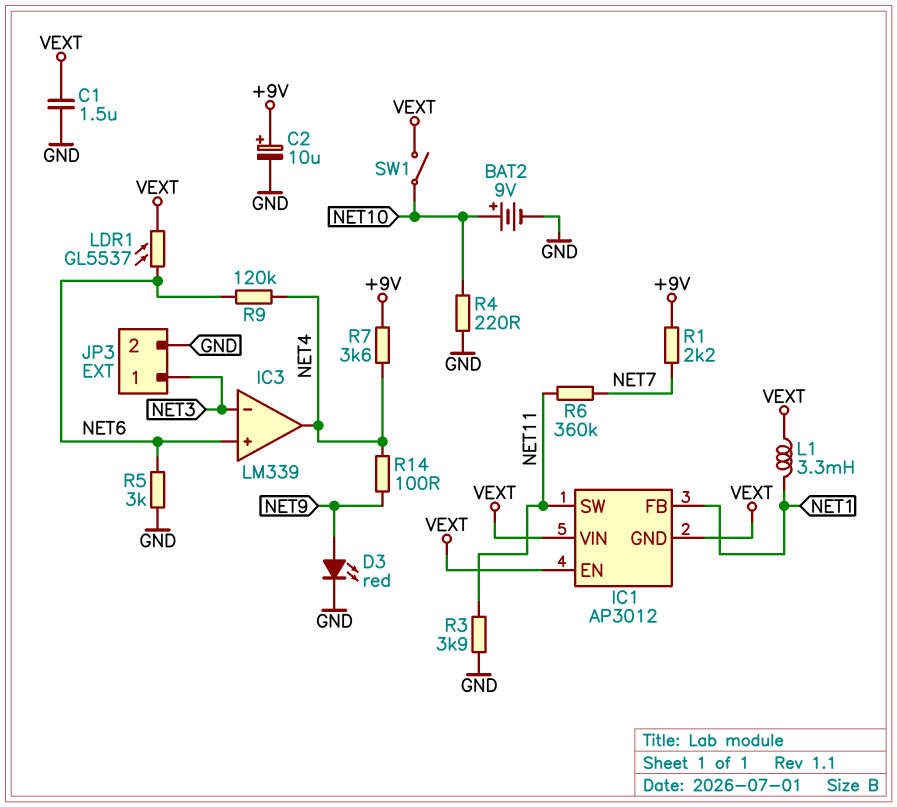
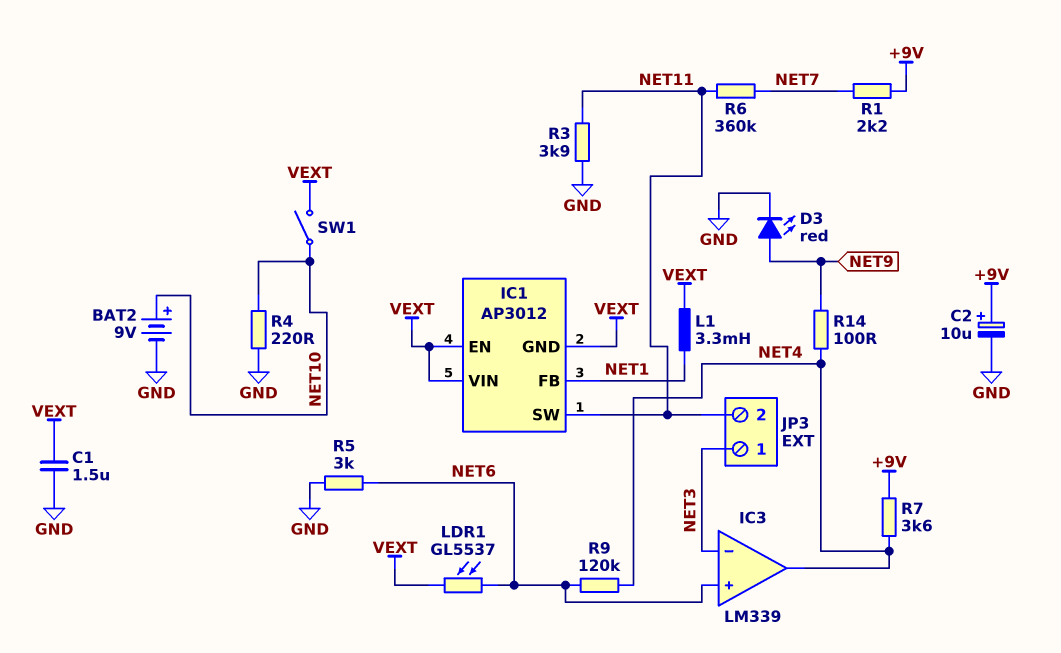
JP3 pin 2: GND -> NET11

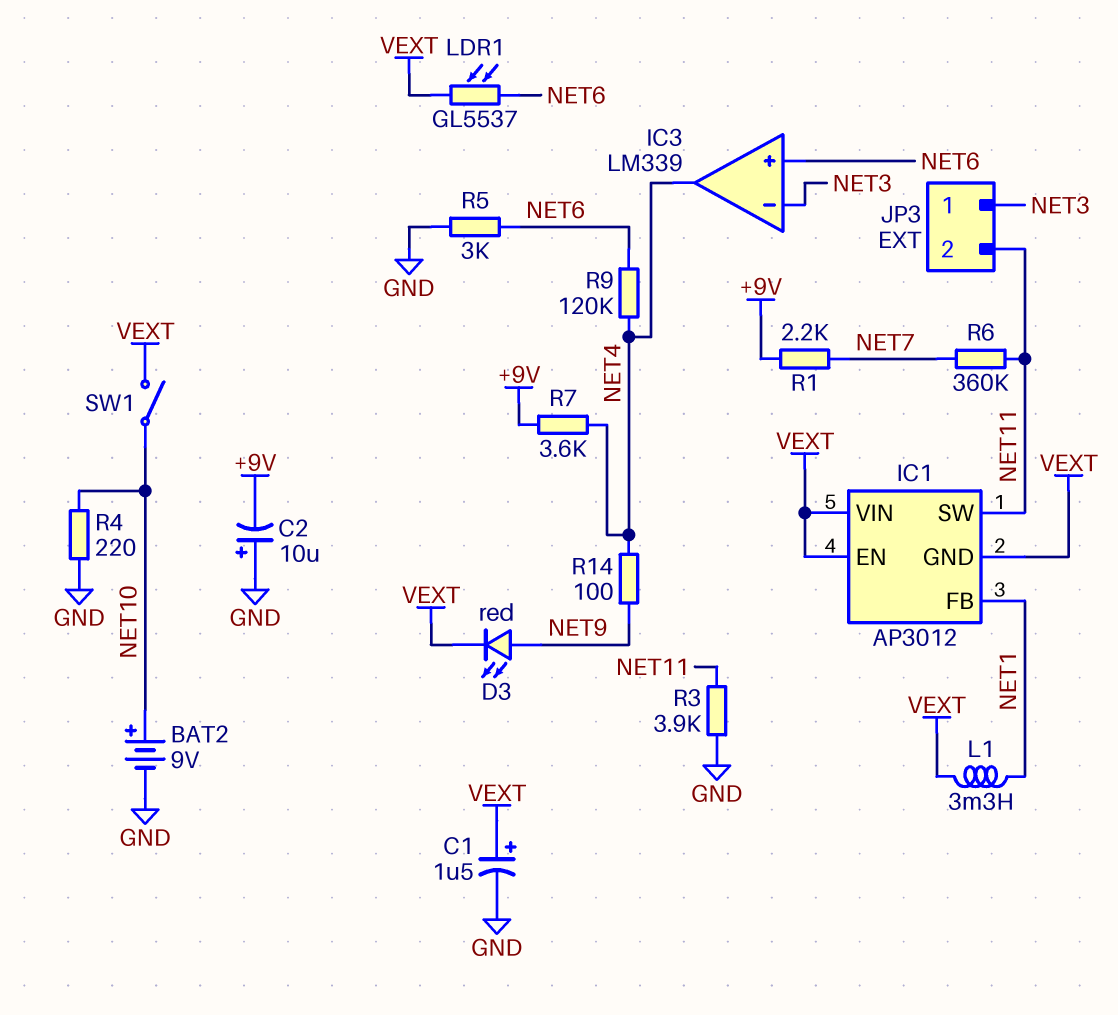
C1: 1.5uF (GND, VEXT) -> 1.5uF (plus VEXT, minus GND)
C2: 10uF (plus +9V, minus GND) -> 10uF (plus GND, minus +9V)
D3: LED red (A NET9, K GND) -> LED red (A NET9, K VEXT)

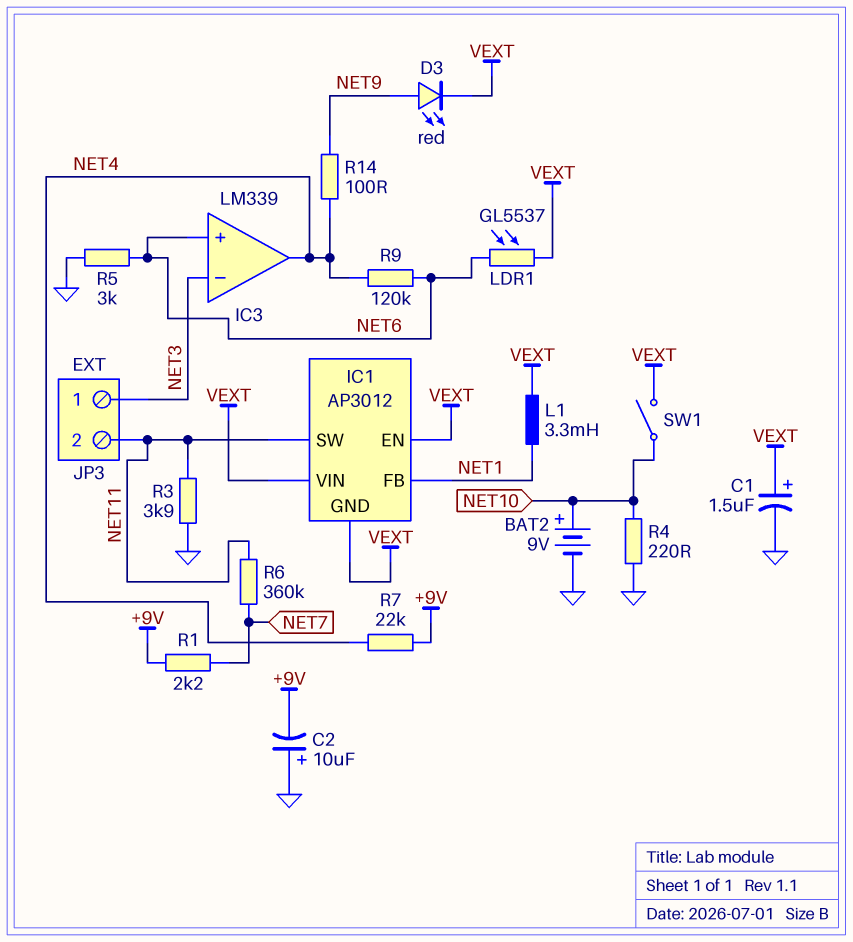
R7: 3.6k (+9V, NET4) -> 22k (+9V, NET4)

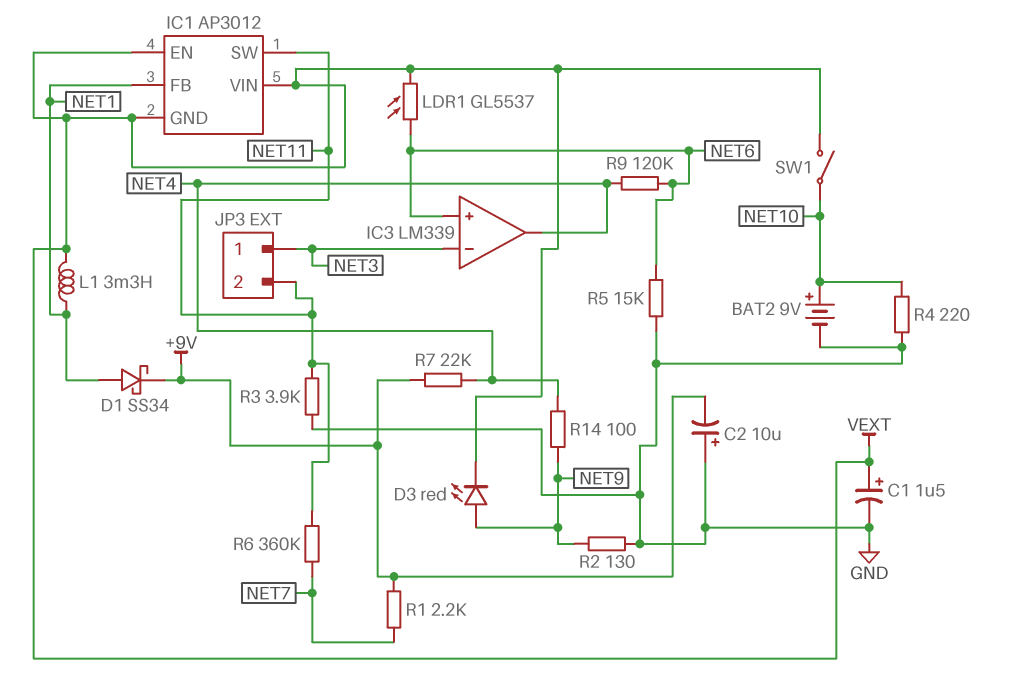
D1: none -> schottky SS34 (A NET1, K +9V)
R2: none -> 130 (GND, NET9)
R5: 3k (GND, NET6) -> 15k (GND, NET6)

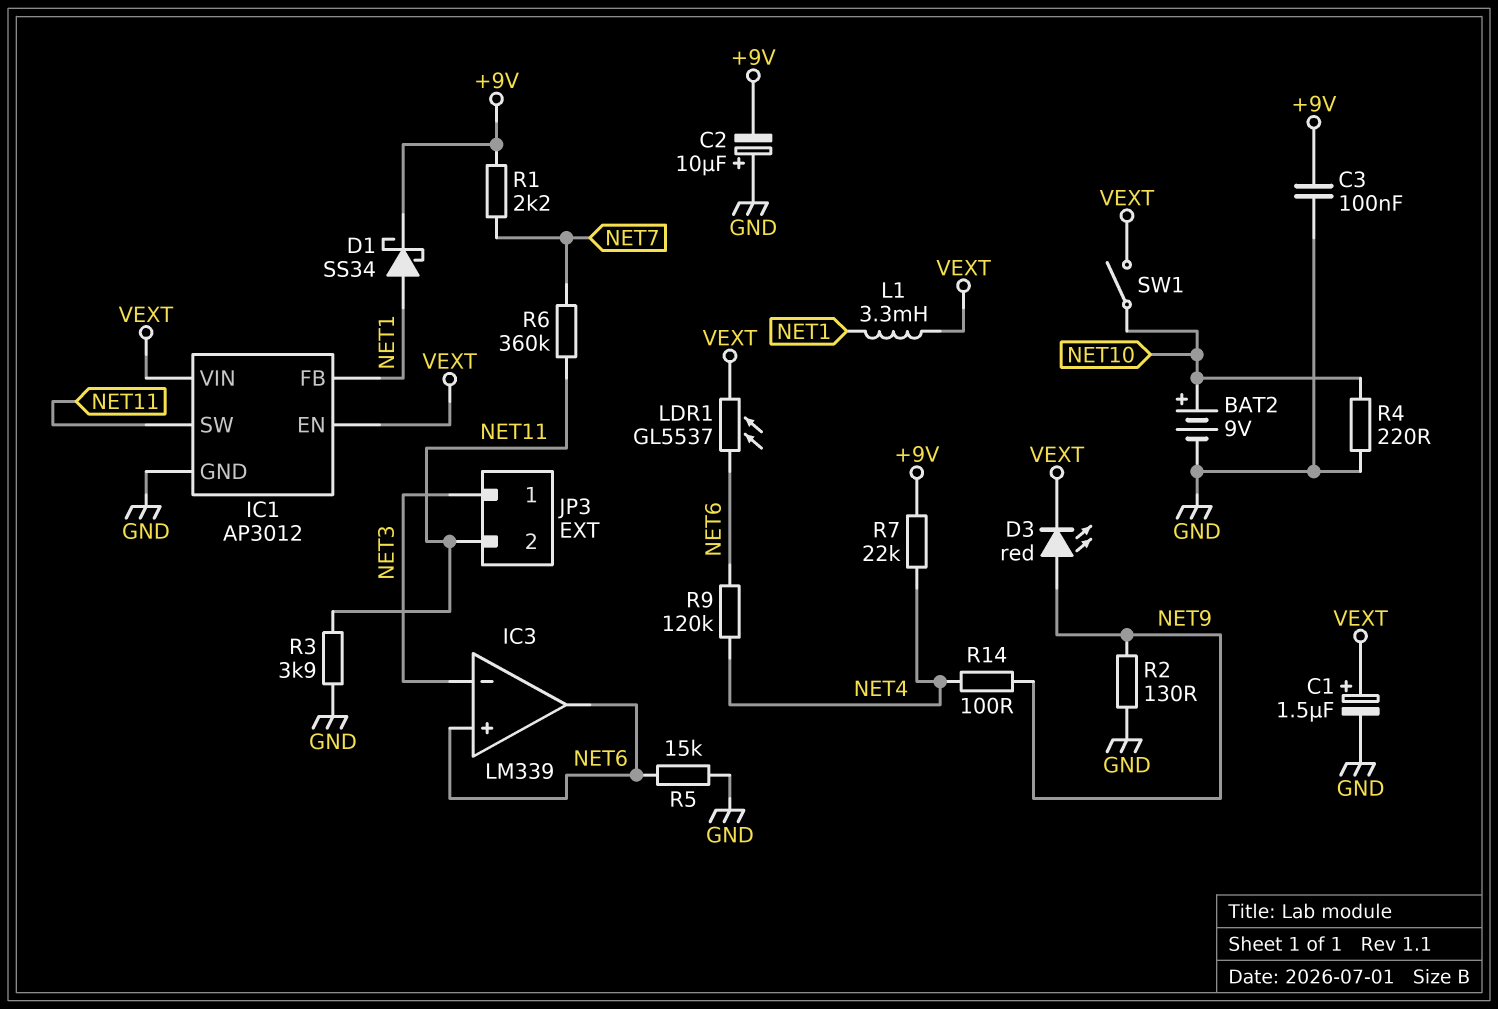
C3: none -> 100nF (+9V, GND)
IC1 pin GND: VEXT -> GND
IC3 pin out: NET4 -> NET6

